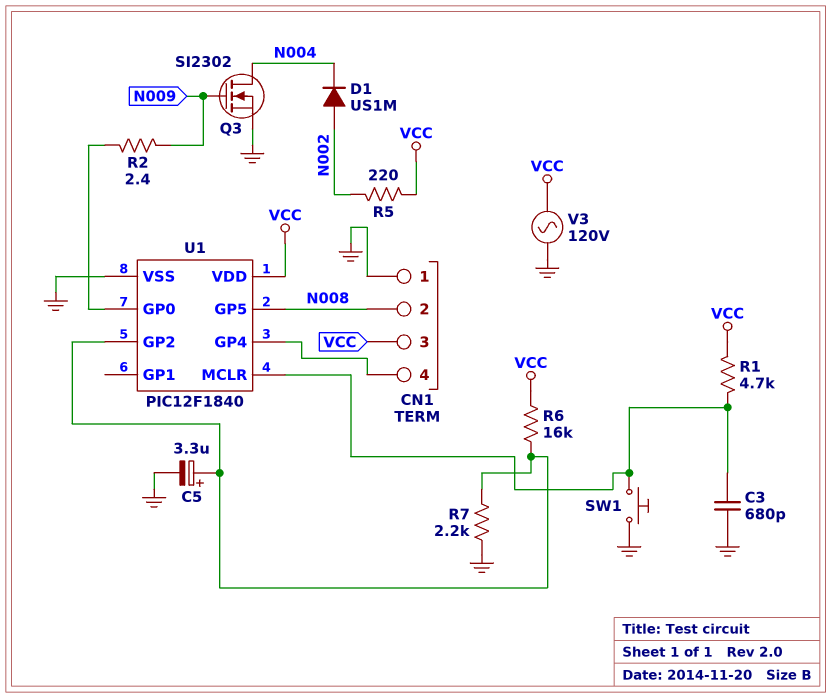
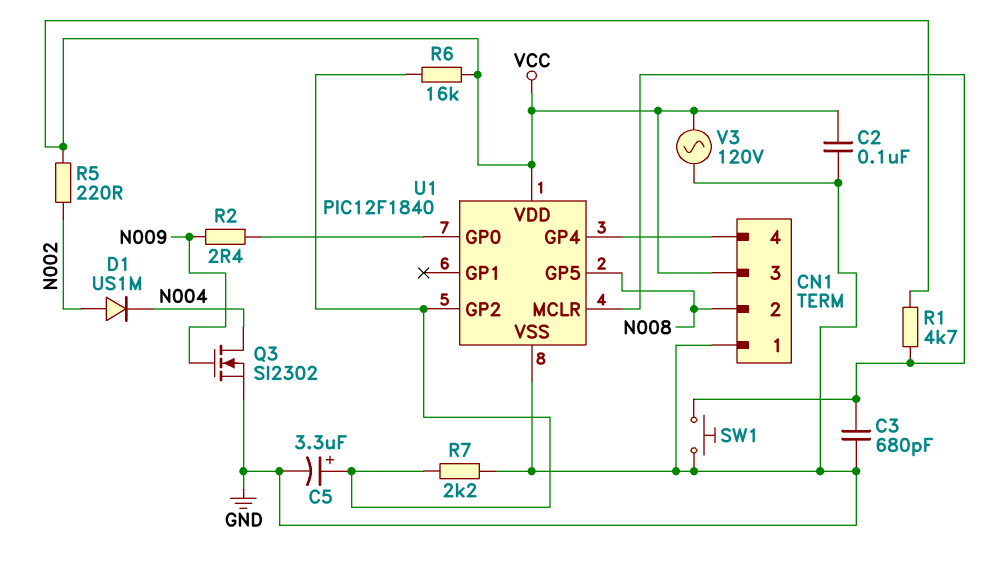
C2: none -> 100nF (GND, VCC)

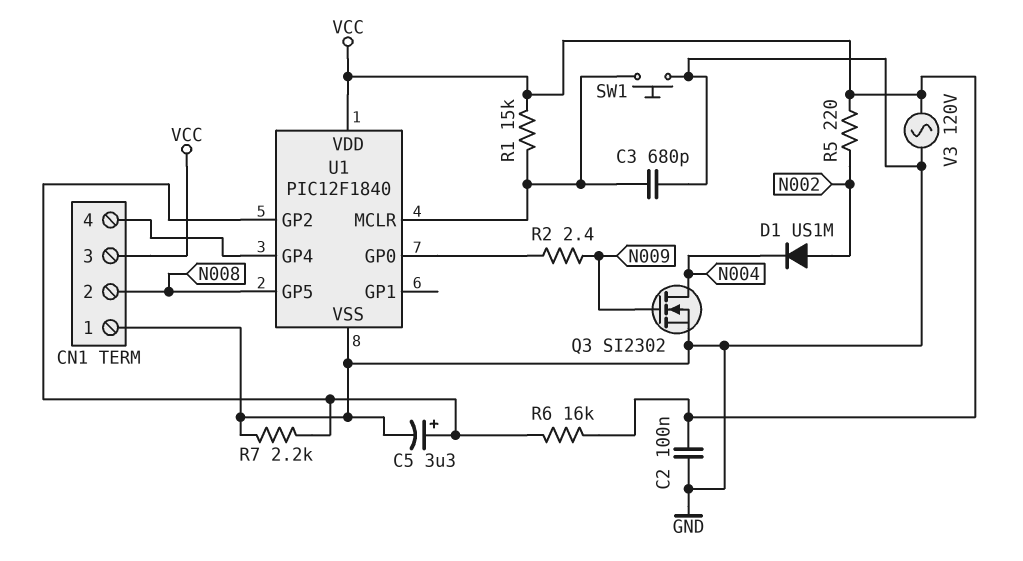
R1: 4.7k (U1/MCLR, VCC) -> 15k (U1/MCLR, VCC)

